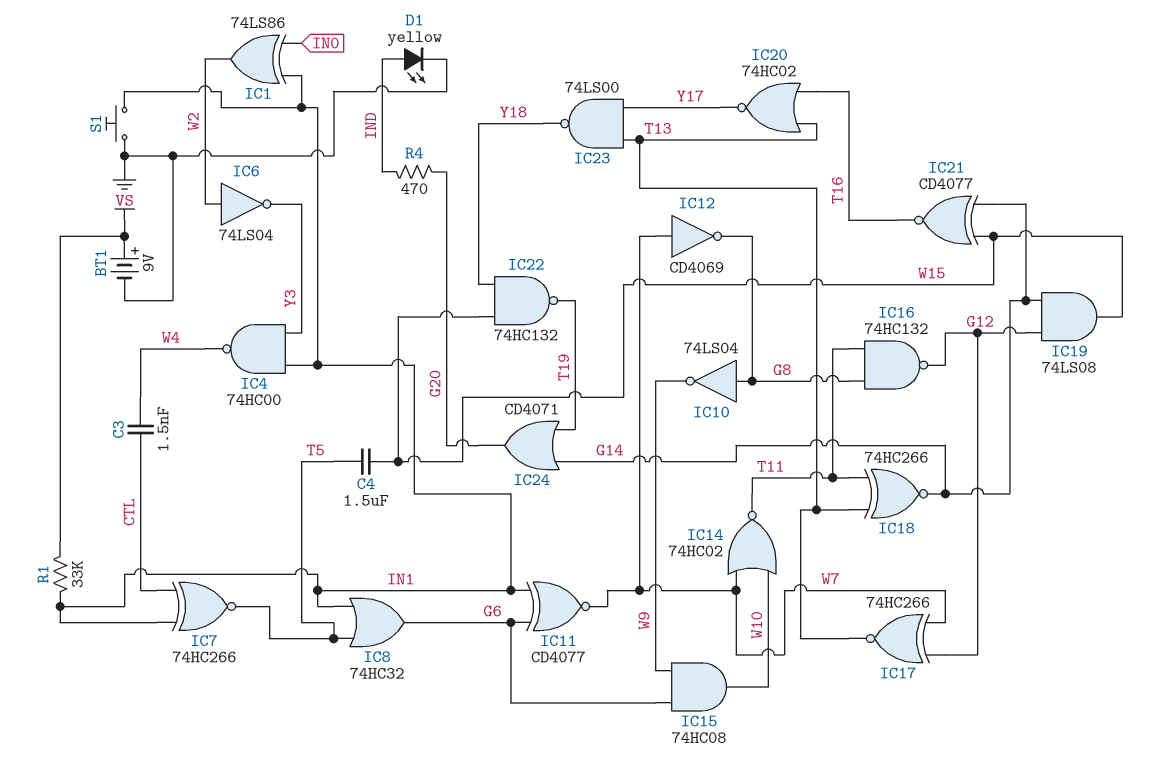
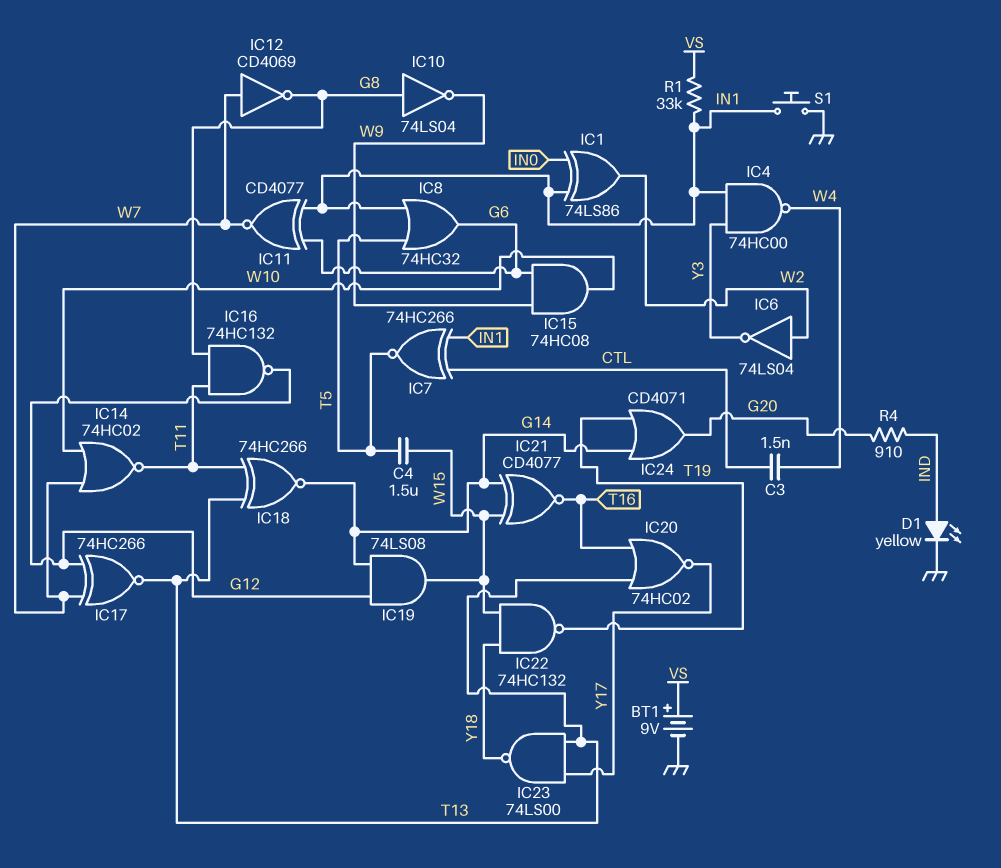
R4: 470 (G20, IND) -> 910 (G20, IND)

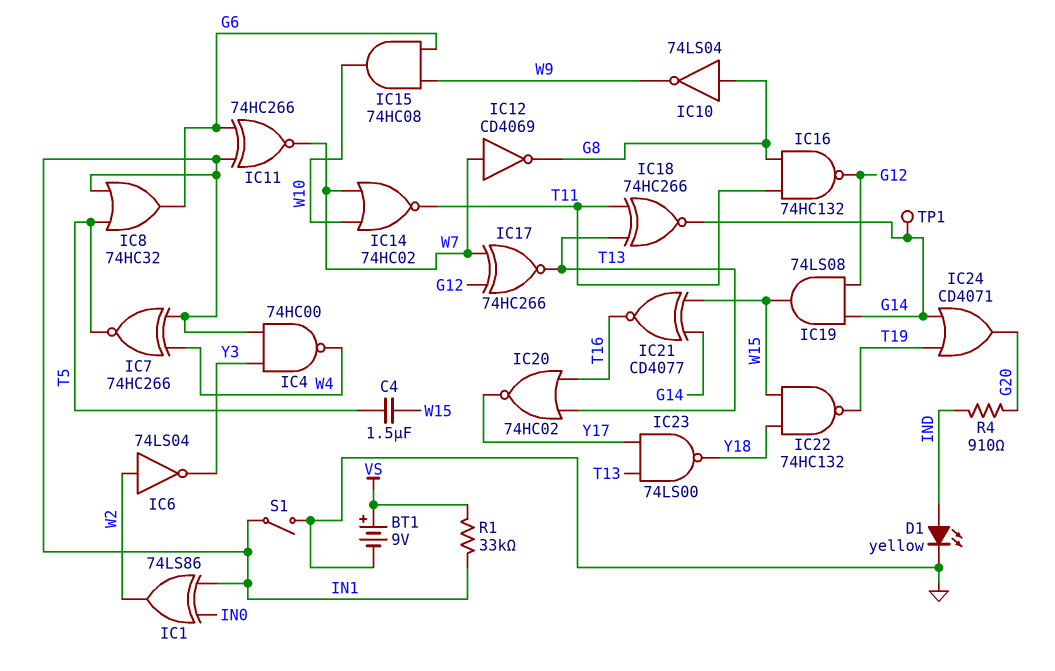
C3: 1.5nF (CTL, W4) -> none
IC7: XNOR 74HC266 (in CTL, in IN1, out T5) -> XNOR 74HC266 (in IN1, in W4, out T5)
IC11: XNOR CD4077 (in G6, in IN1, out W7) -> XNOR 74HC266 (in G6, in IN1, out W7)
S1: button (GND, IN1) -> switch (GND, IN1)
TP1: none -> test point (G14)

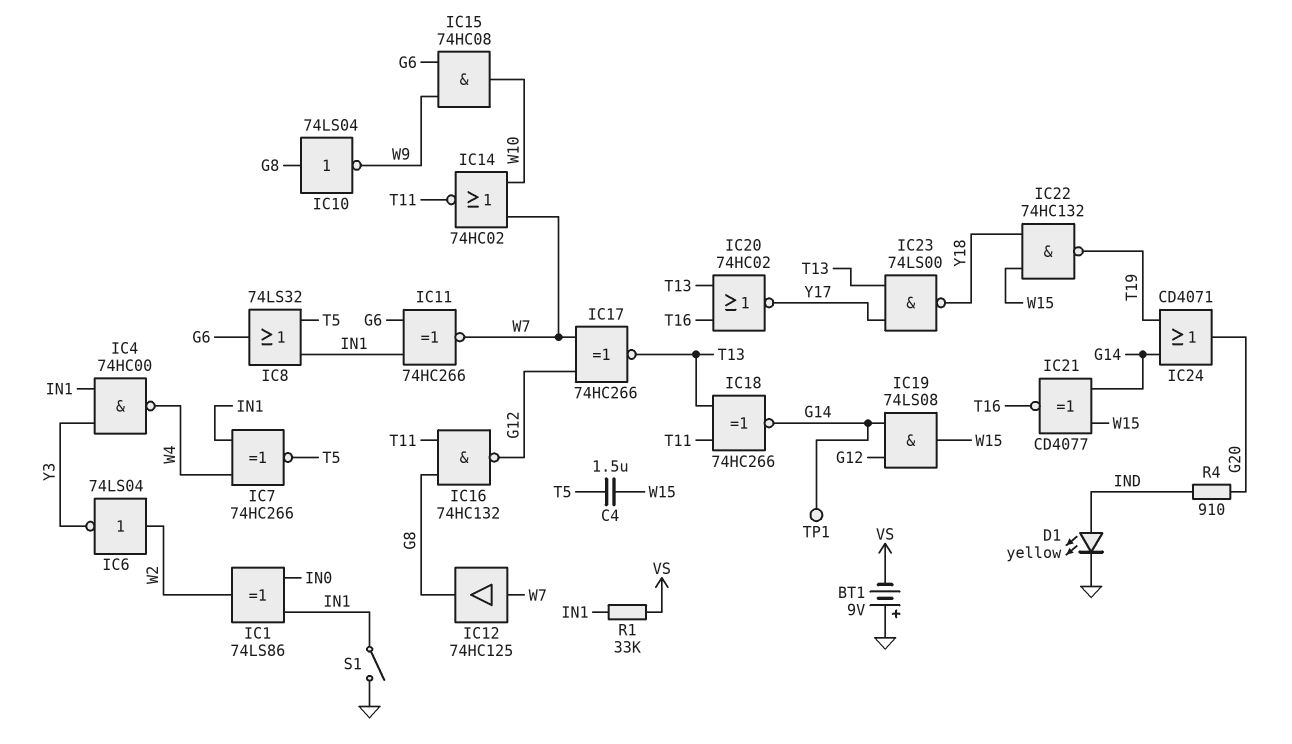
BT1: 9V (plus VS, minus GND) -> 9V (plus GND, minus VS)
IC8: OR 74HC32 (in IN1, in T5, out G6) -> OR 74LS32 (in IN1, in T5, out G6)
IC12: NOT CD4069 (in W7, out G8) -> buffer 74HC125 (in W7, out G8)

